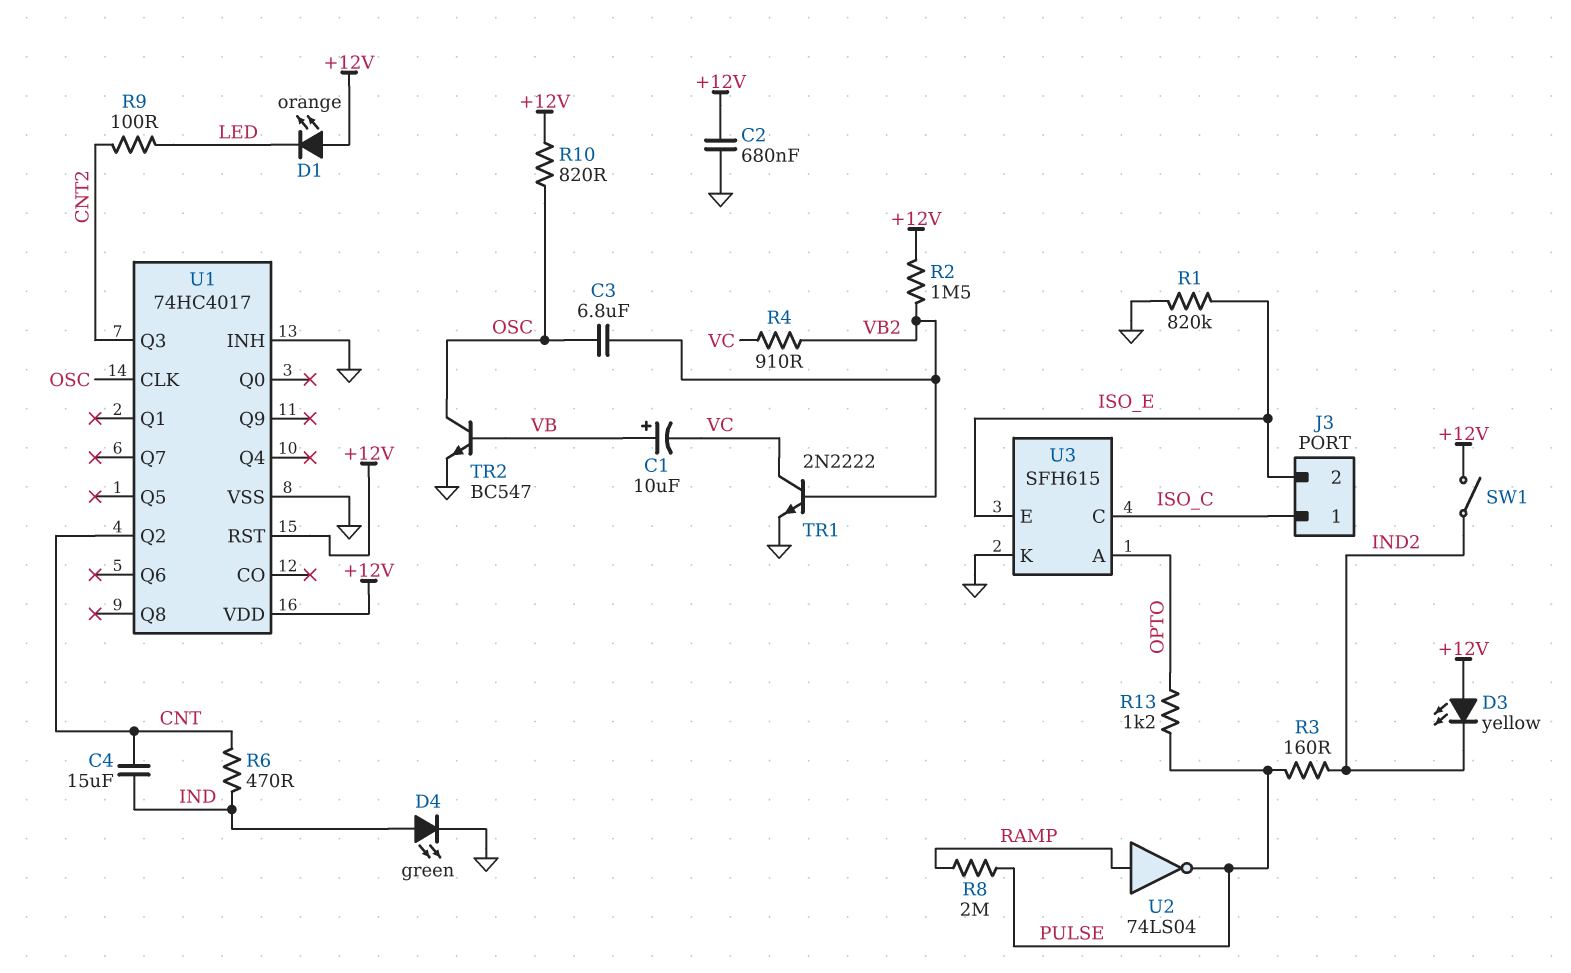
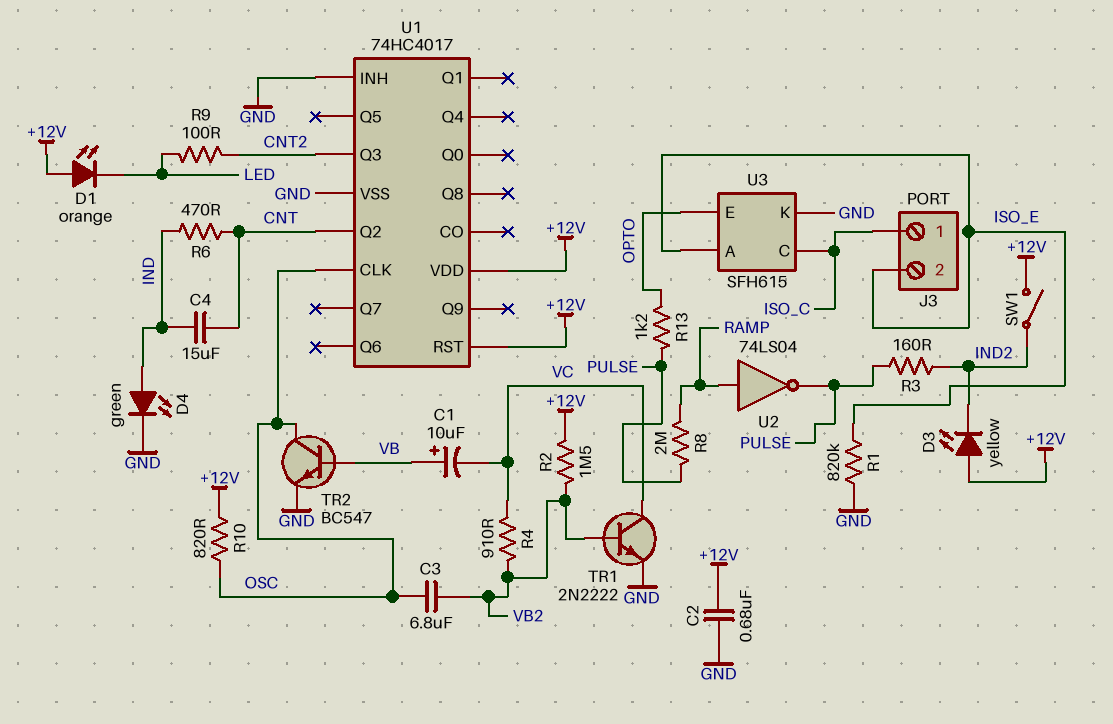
U3 pin A: OPTO -> ISO_E
U3 pin E: ISO_E -> OPTO

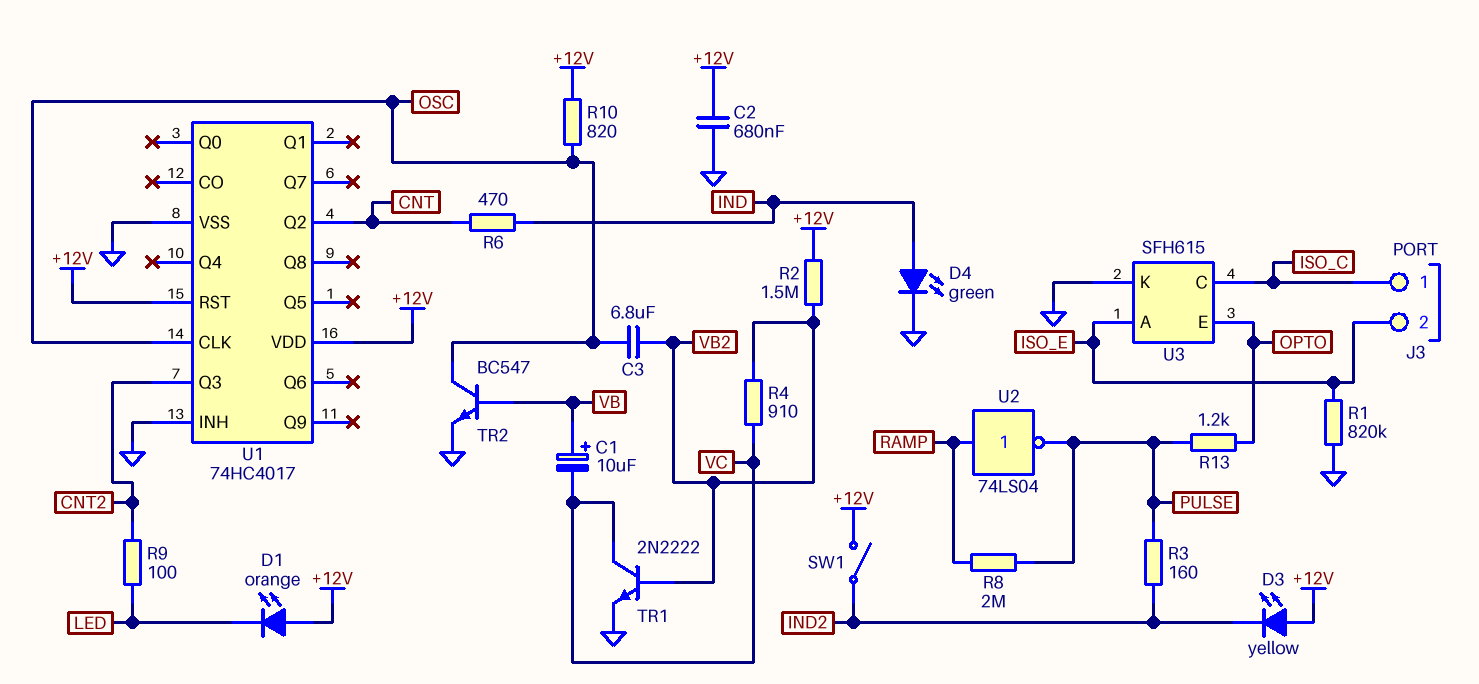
C4: 15uF (CNT, IND) -> none

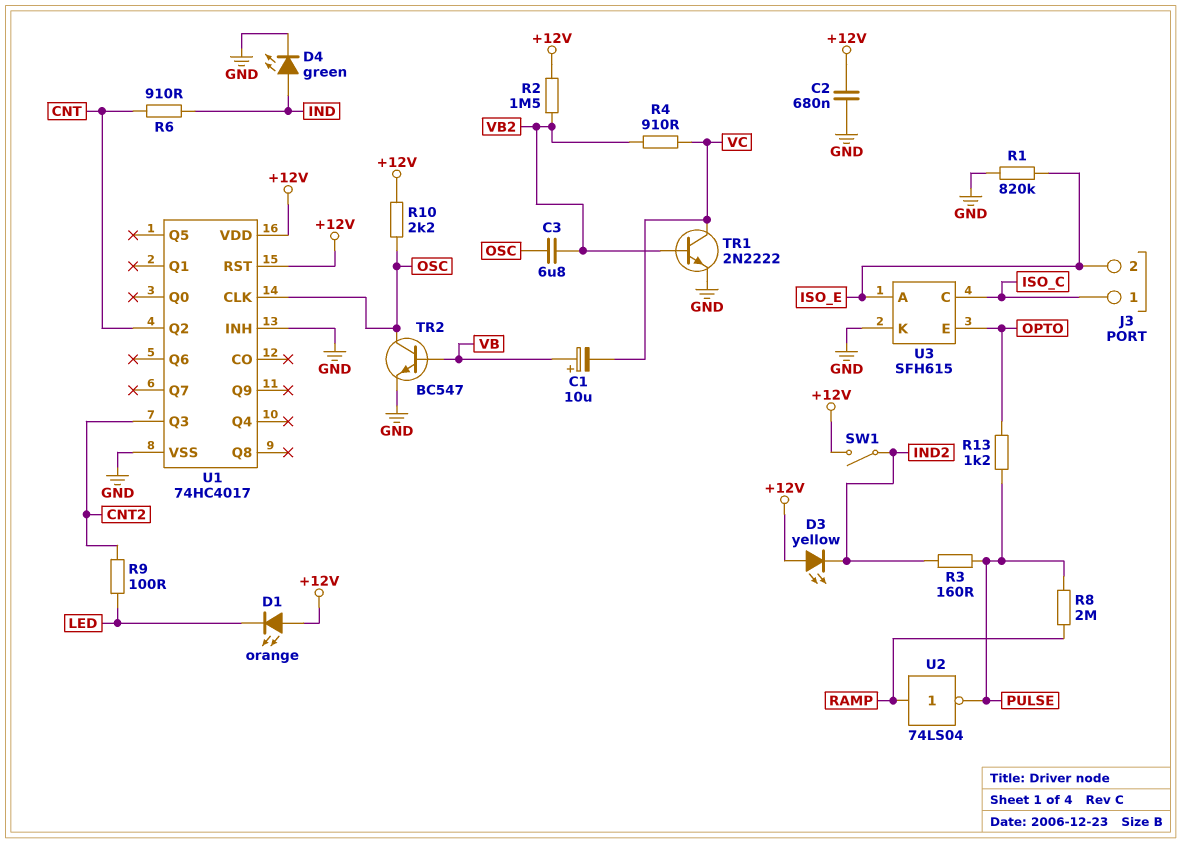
R6: 470 (CNT, IND) -> 910 (CNT, IND)
R10: 820 (+12V, OSC) -> 2.2k (+12V, OSC)

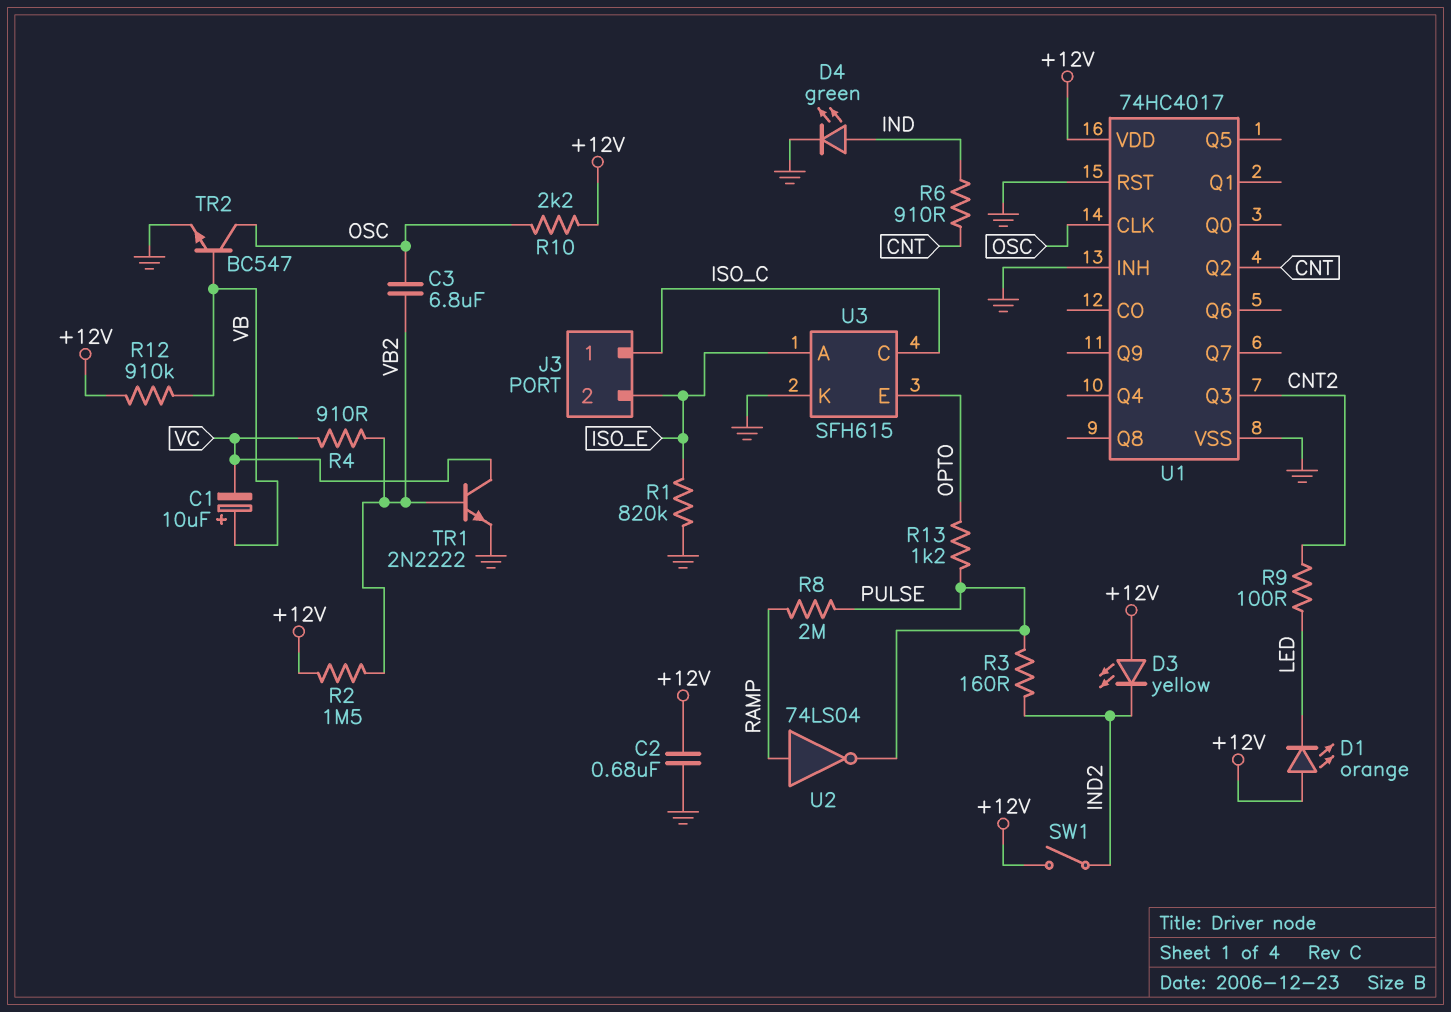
R12: none -> 910k (+12V, VB)
U1 pin RST: +12V -> GND

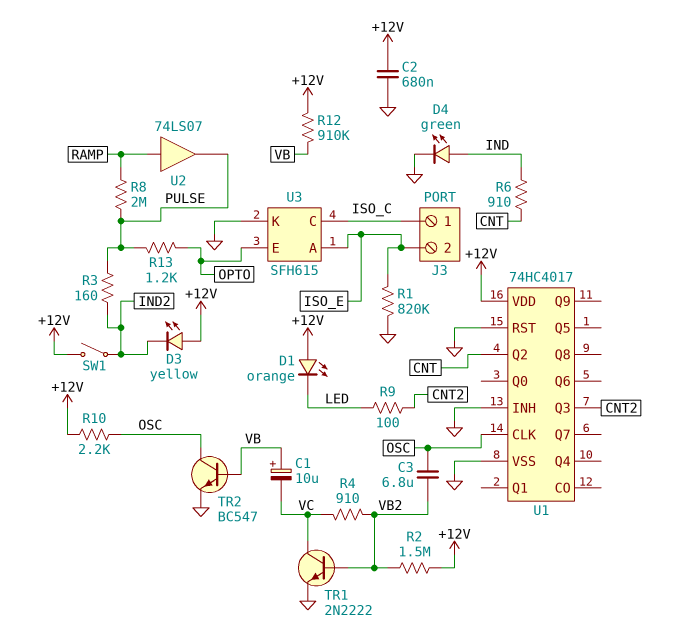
U2: NOT 74LS04 (in RAMP, out PULSE) -> buffer 74LS07 (in RAMP, out PULSE)

